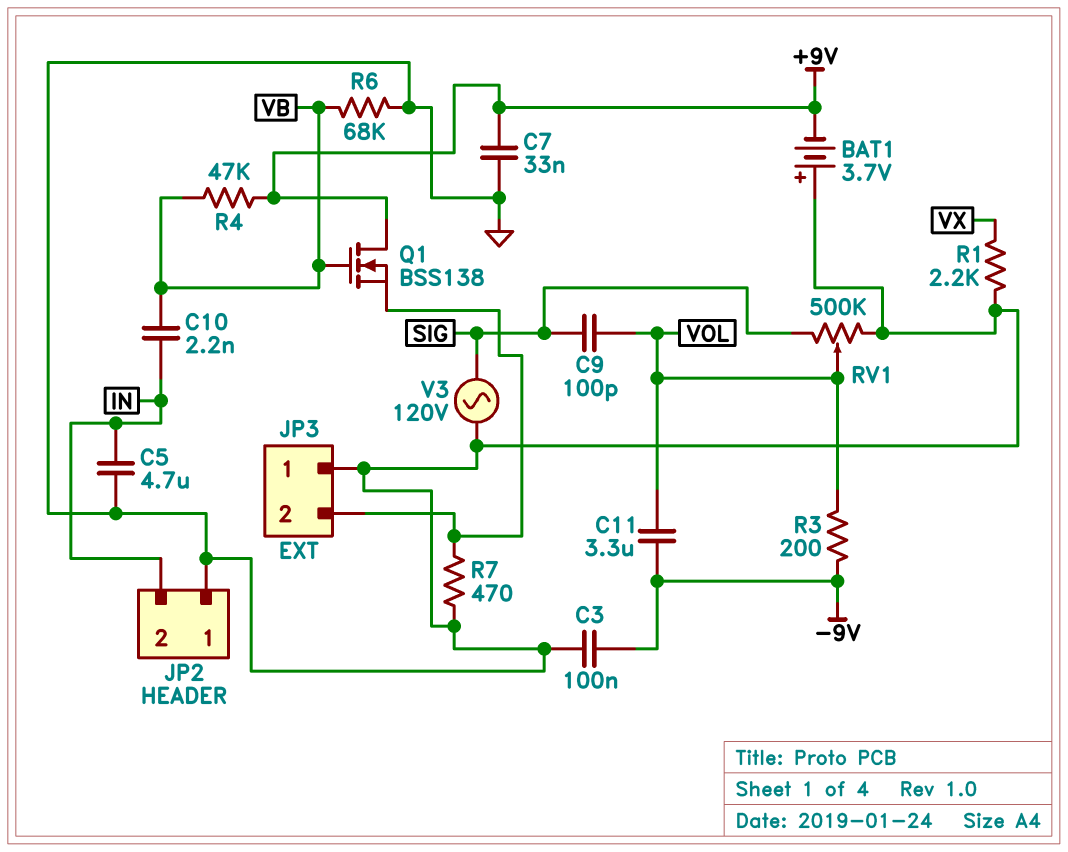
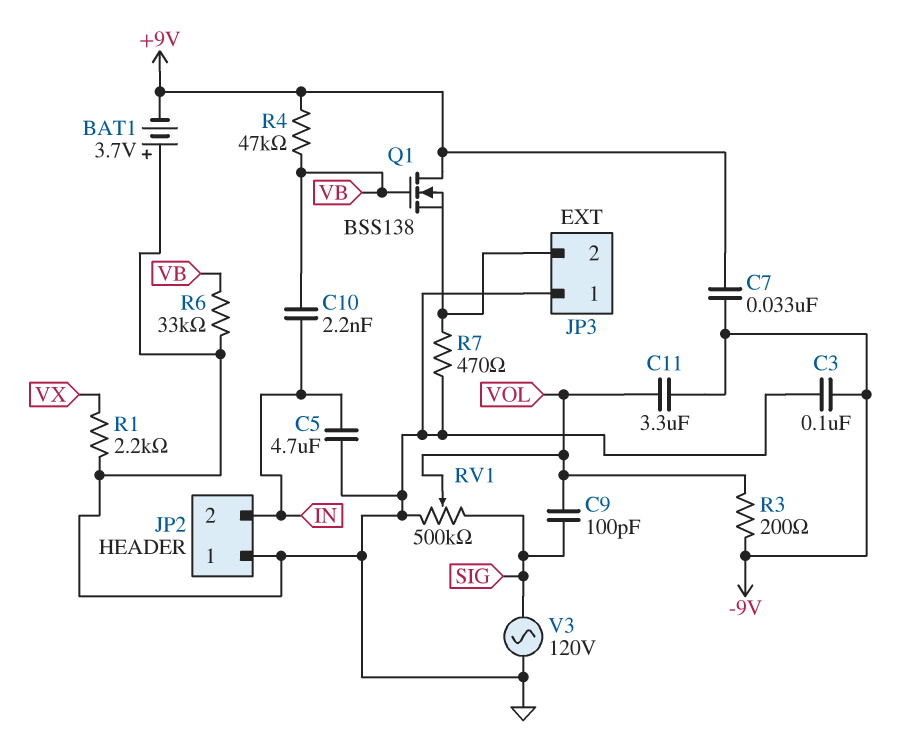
C7: 33nF (+9V, GND) -> 33nF (+9V, -9V)
R6: 68k (GND, VB) -> 33k (GND, VB)

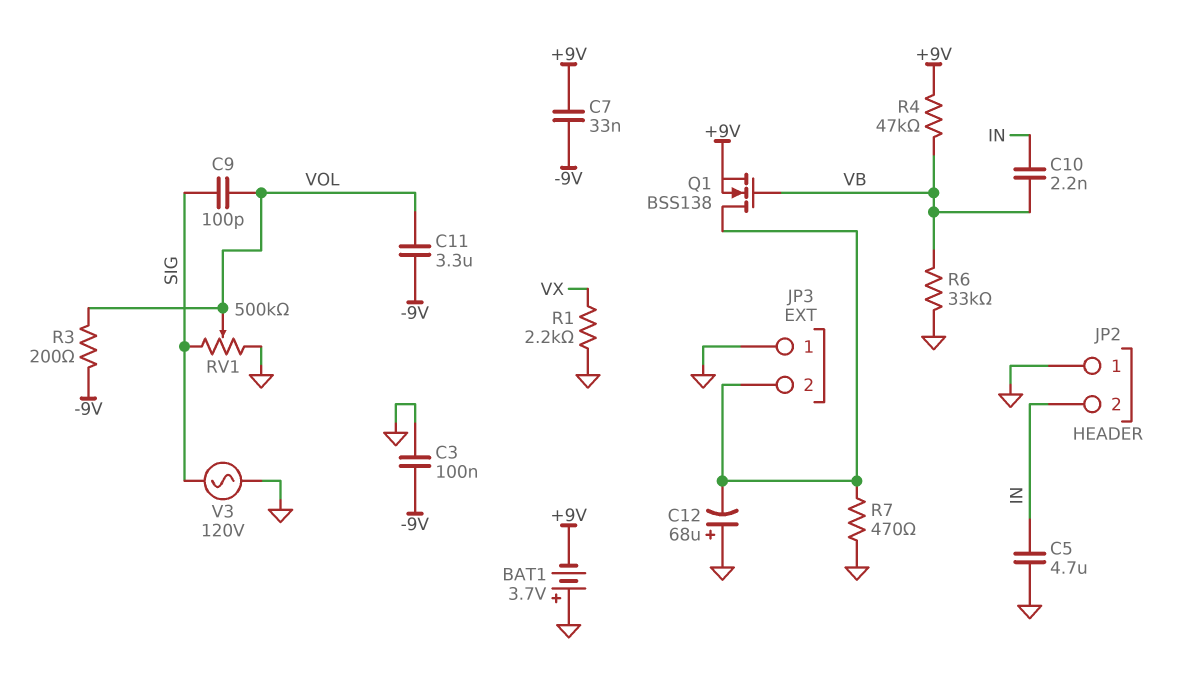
C12: none -> 68uF (plus GND, minus JP3/2)
Q1: NMOS BSS138 (G VB, D +9V, S JP3/2) -> NMOS BSS138 (G VB, D JP3/2, S +9V)

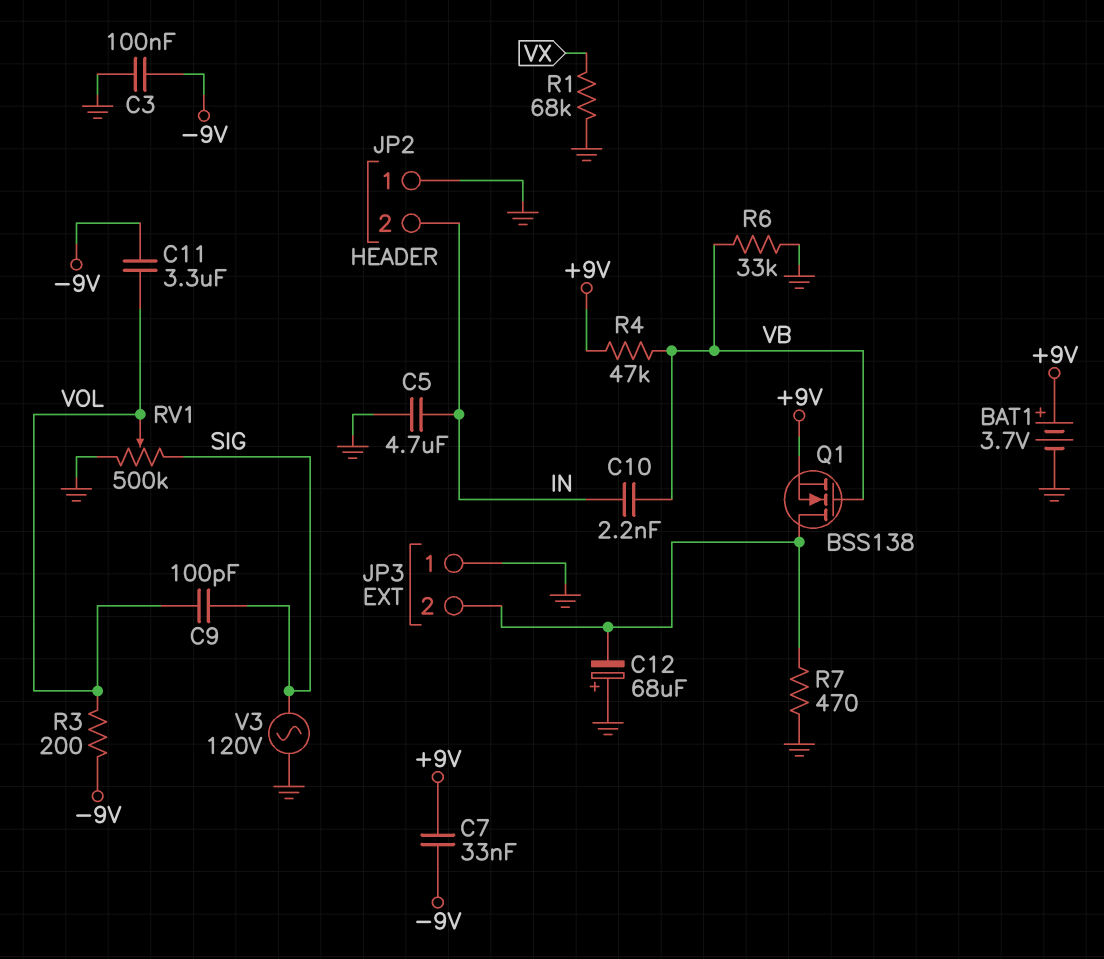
BAT1: 3.7V (plus GND, minus +9V) -> 3.7V (plus +9V, minus GND)
R1: 2.2k (GND, VX) -> 68k (GND, VX)

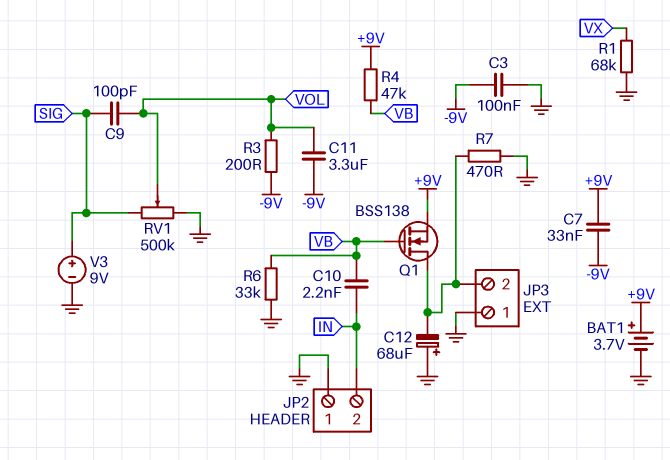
C5: 4.7uF (GND, IN) -> none
V3: AC 120V (GND, SIG) -> 9V (plus SIG, minus GND)

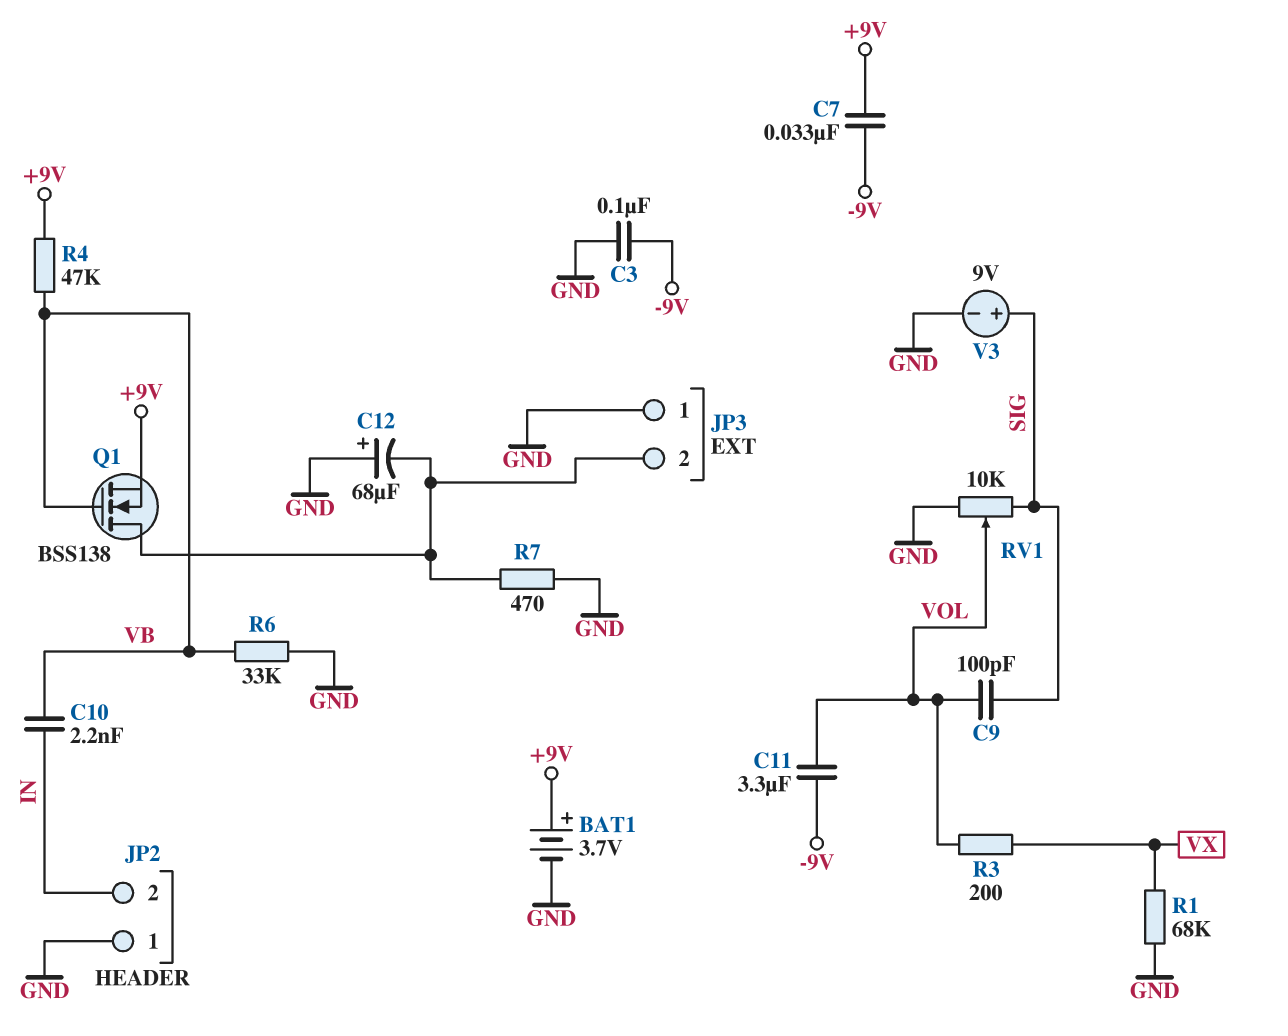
R3: 200 (-9V, VOL) -> 200 (VOL, VX)
RV1: 500k (GND, SIG, wiper VOL) -> 10k (GND, SIG, wiper VOL)

